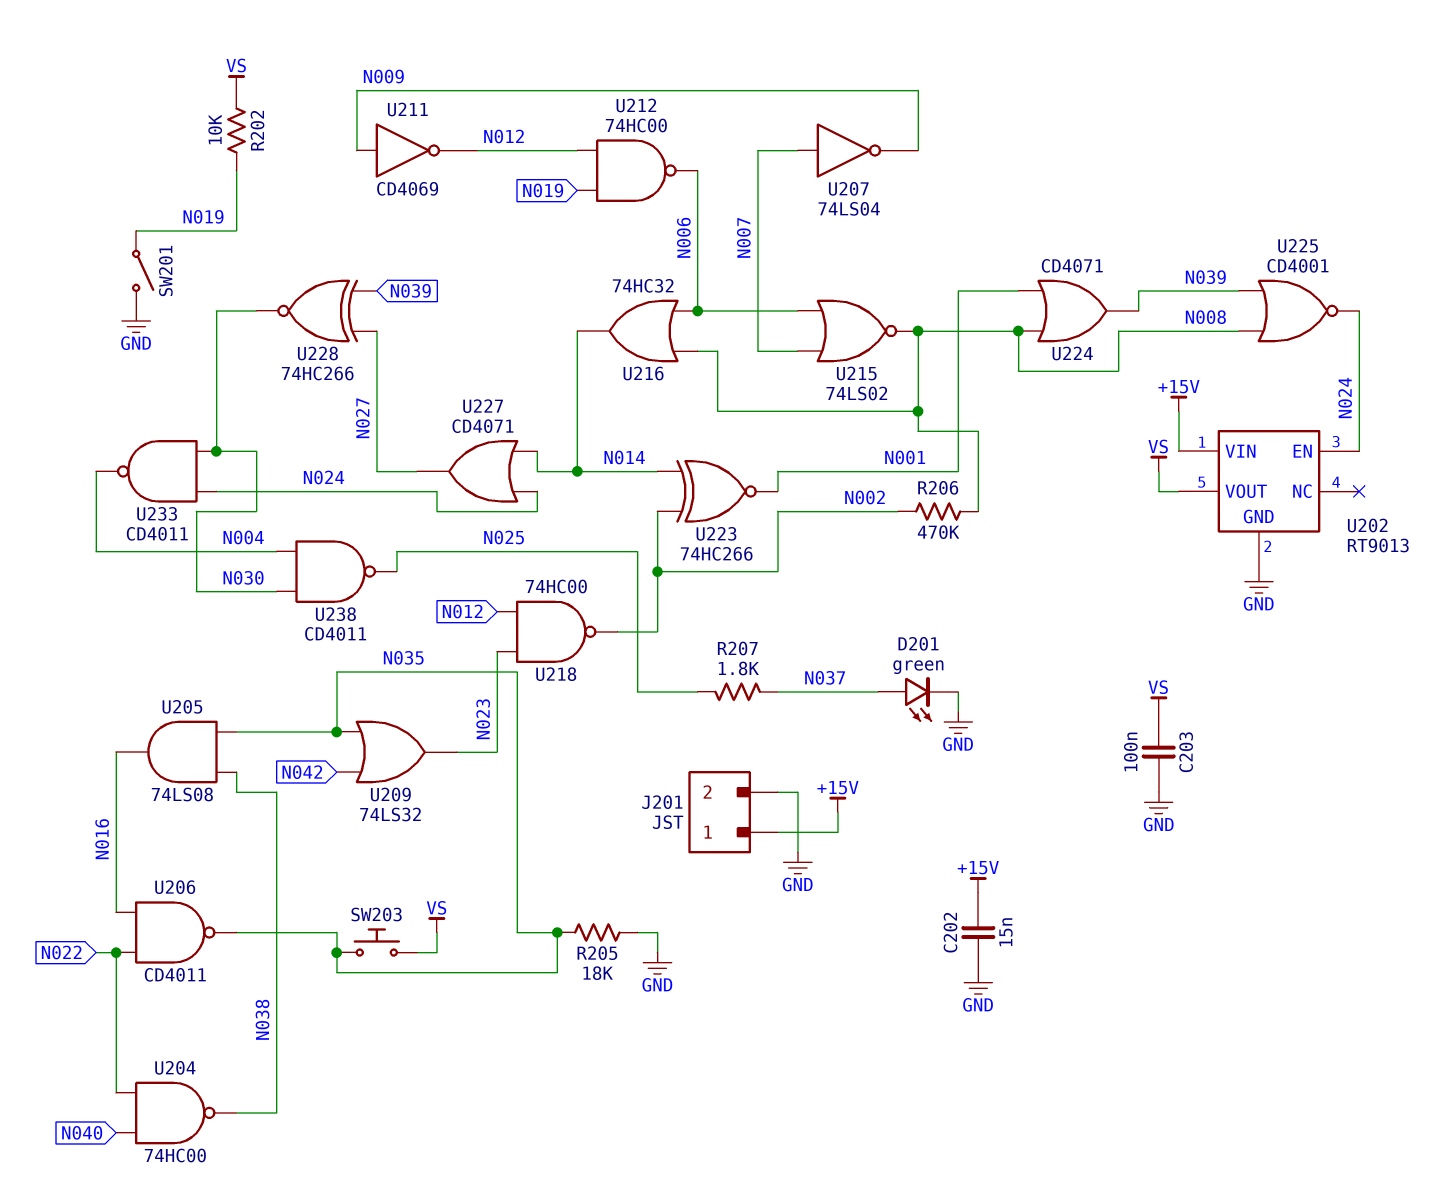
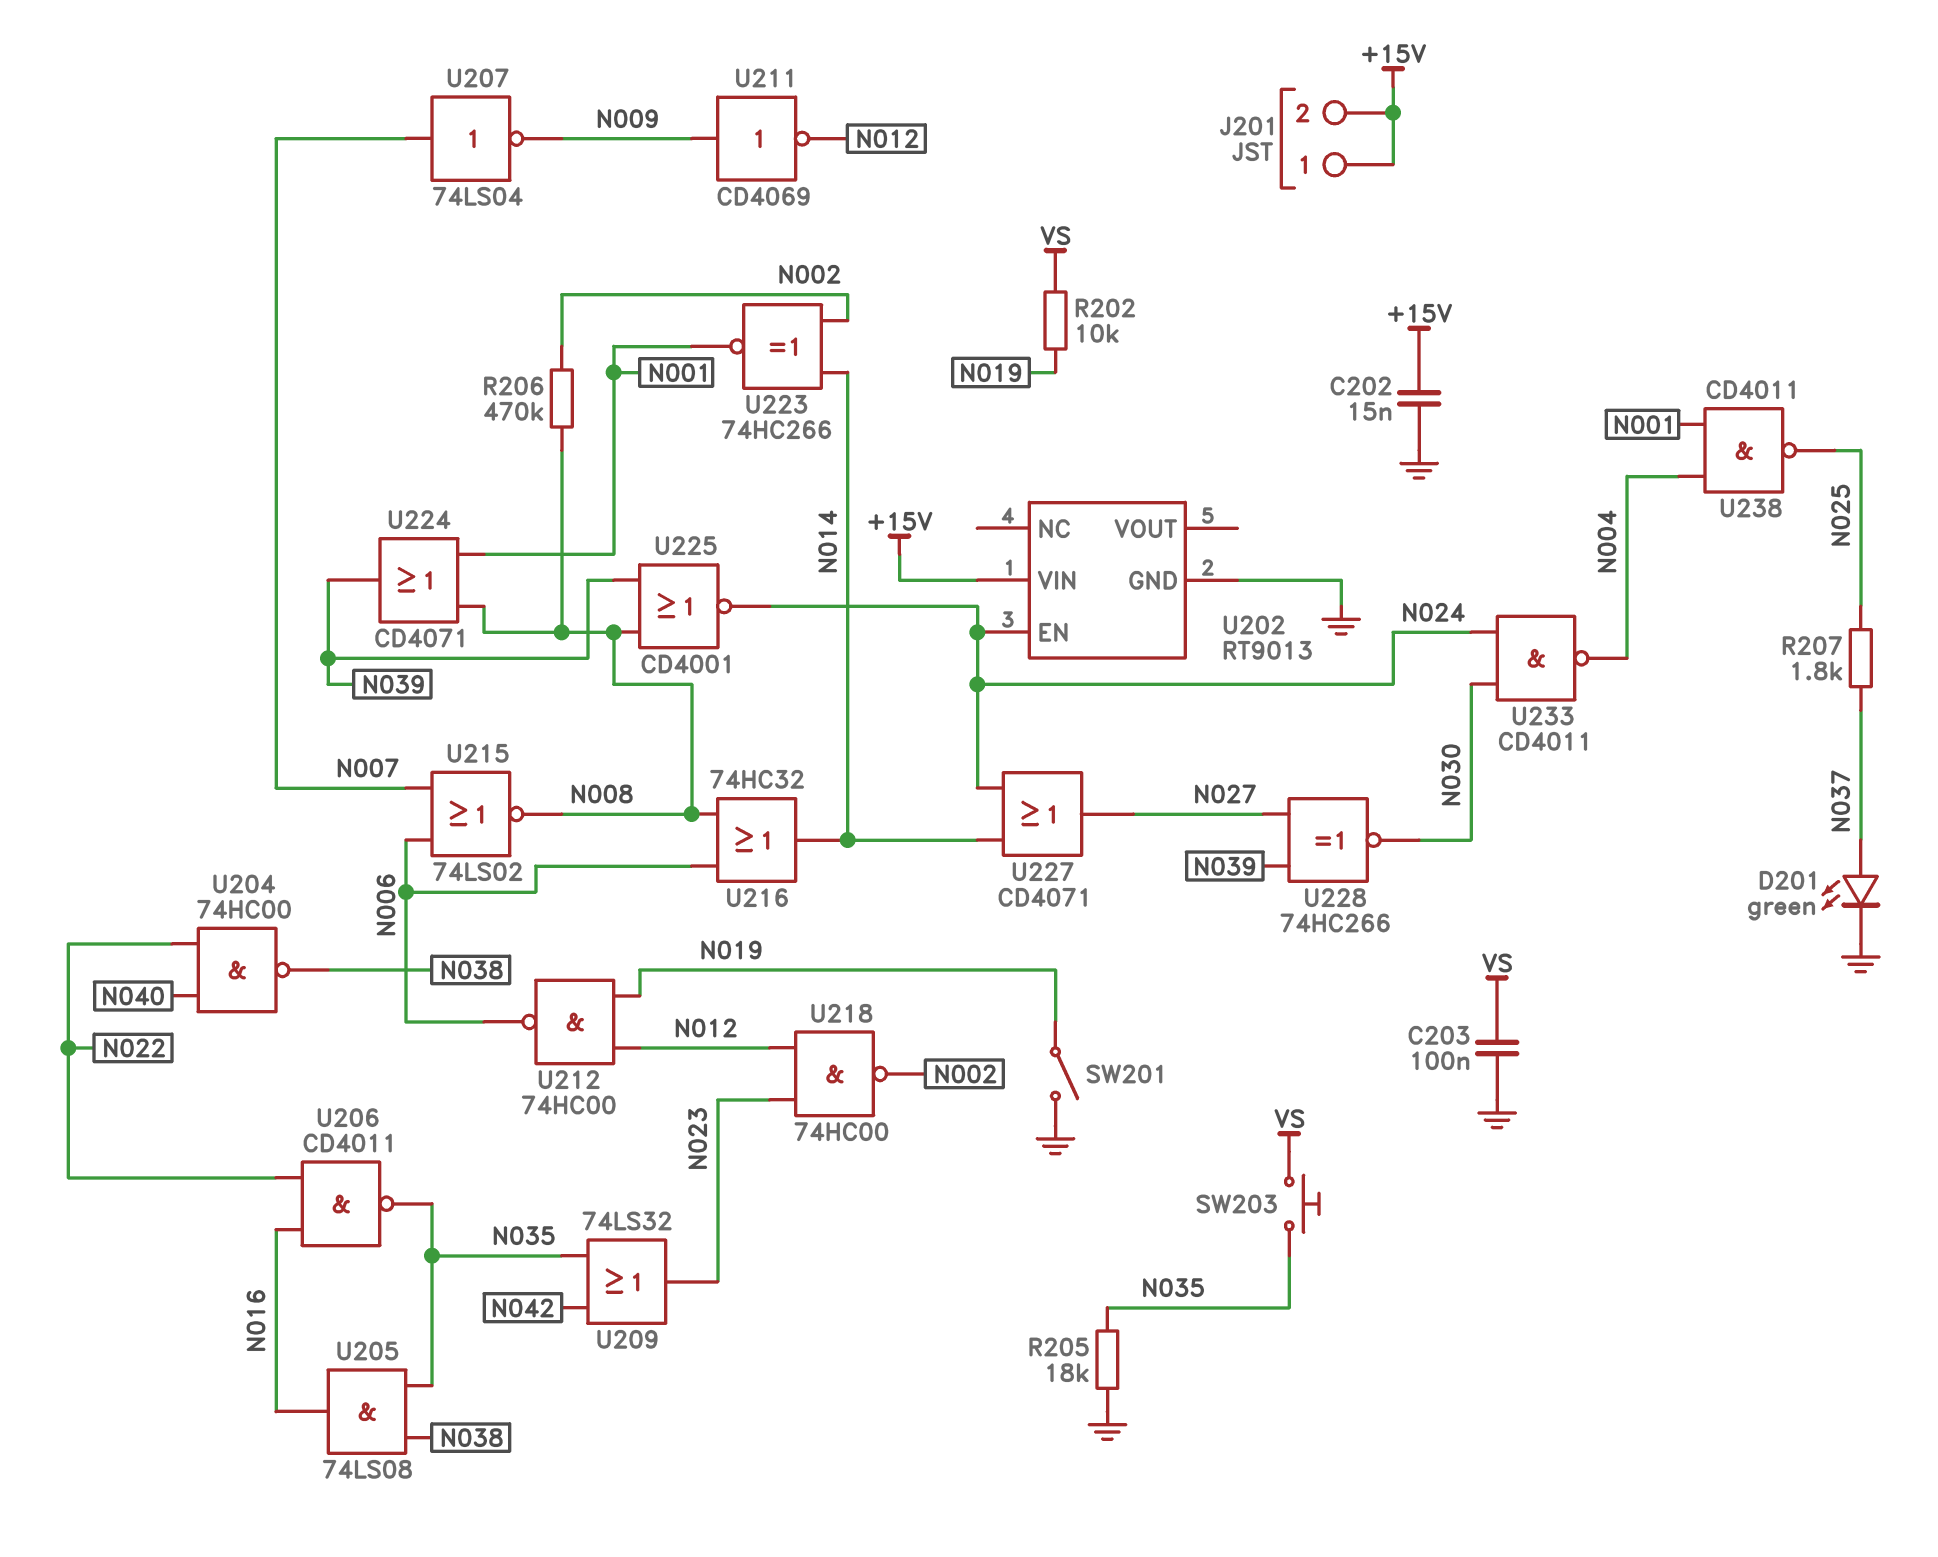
J201 pin 2: GND -> +15V
U202 pin VOUT: VS -> none
U238: NAND CD4011 (in N004, in N030, out N025) -> NAND CD4011 (in N001, in N004, out N025)

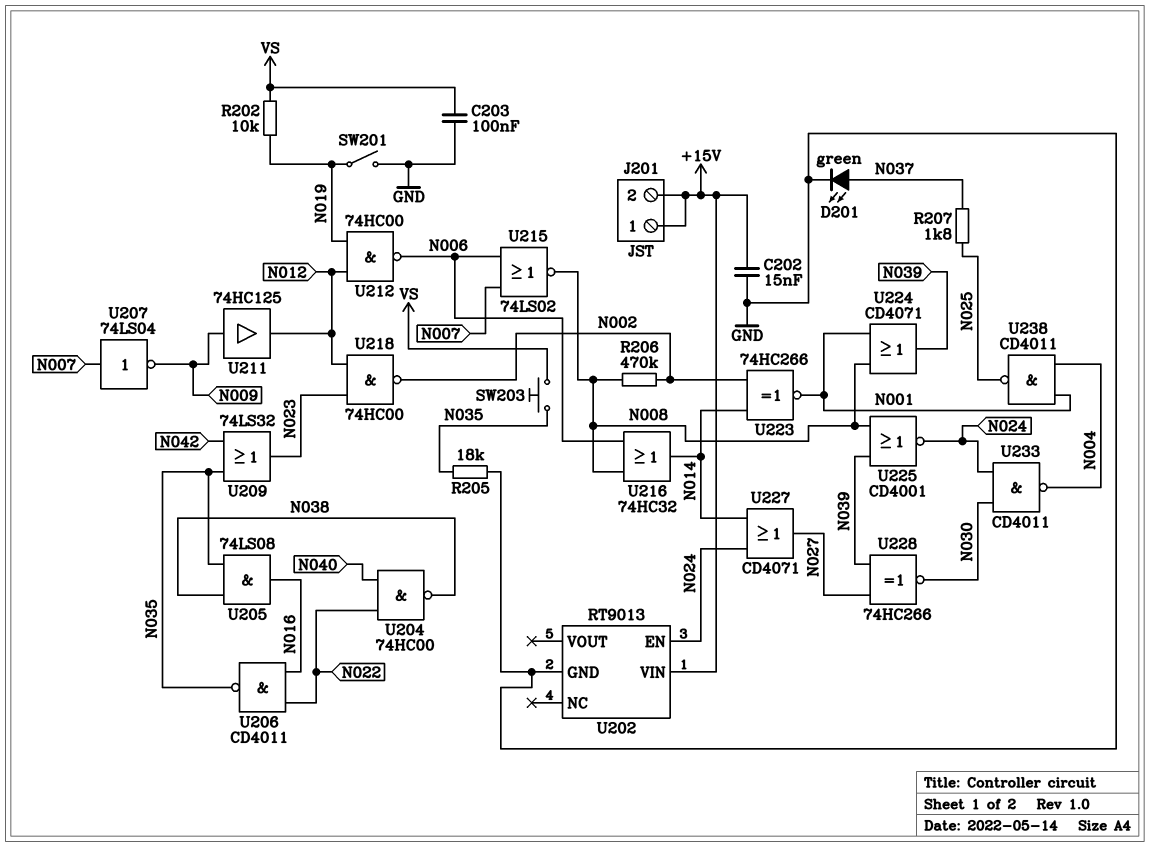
U211: NOT CD4069 (in N009, out N012) -> buffer 74HC125 (in N009, out N012)

